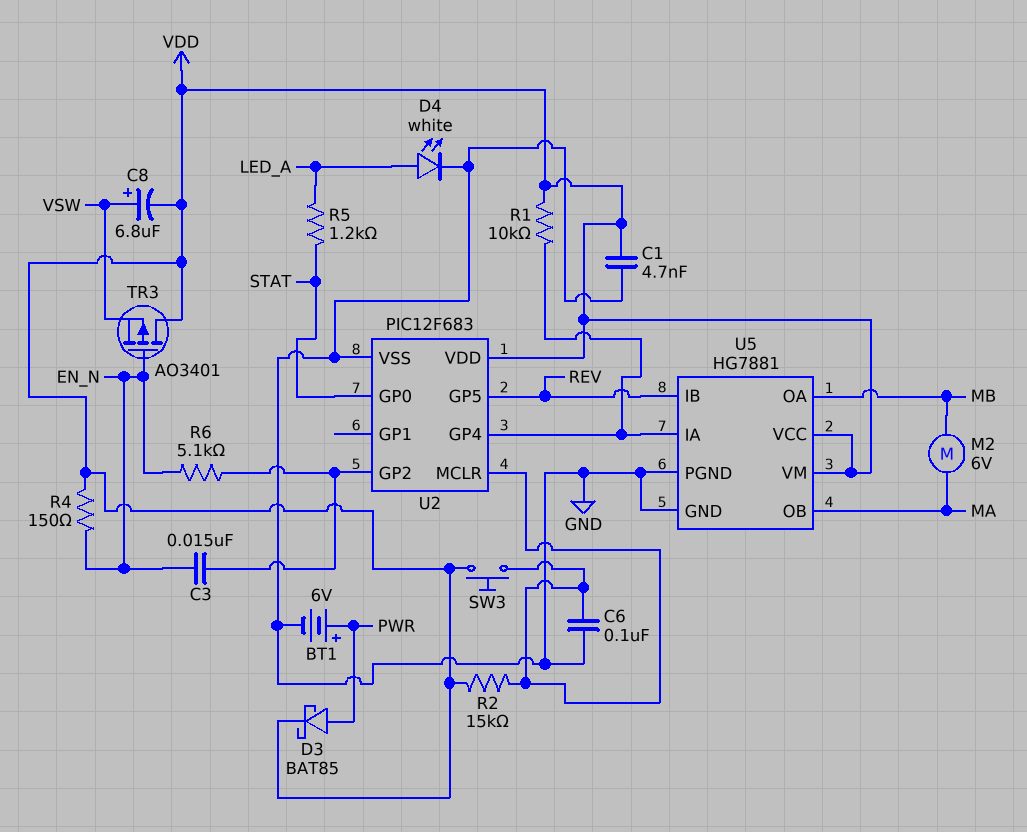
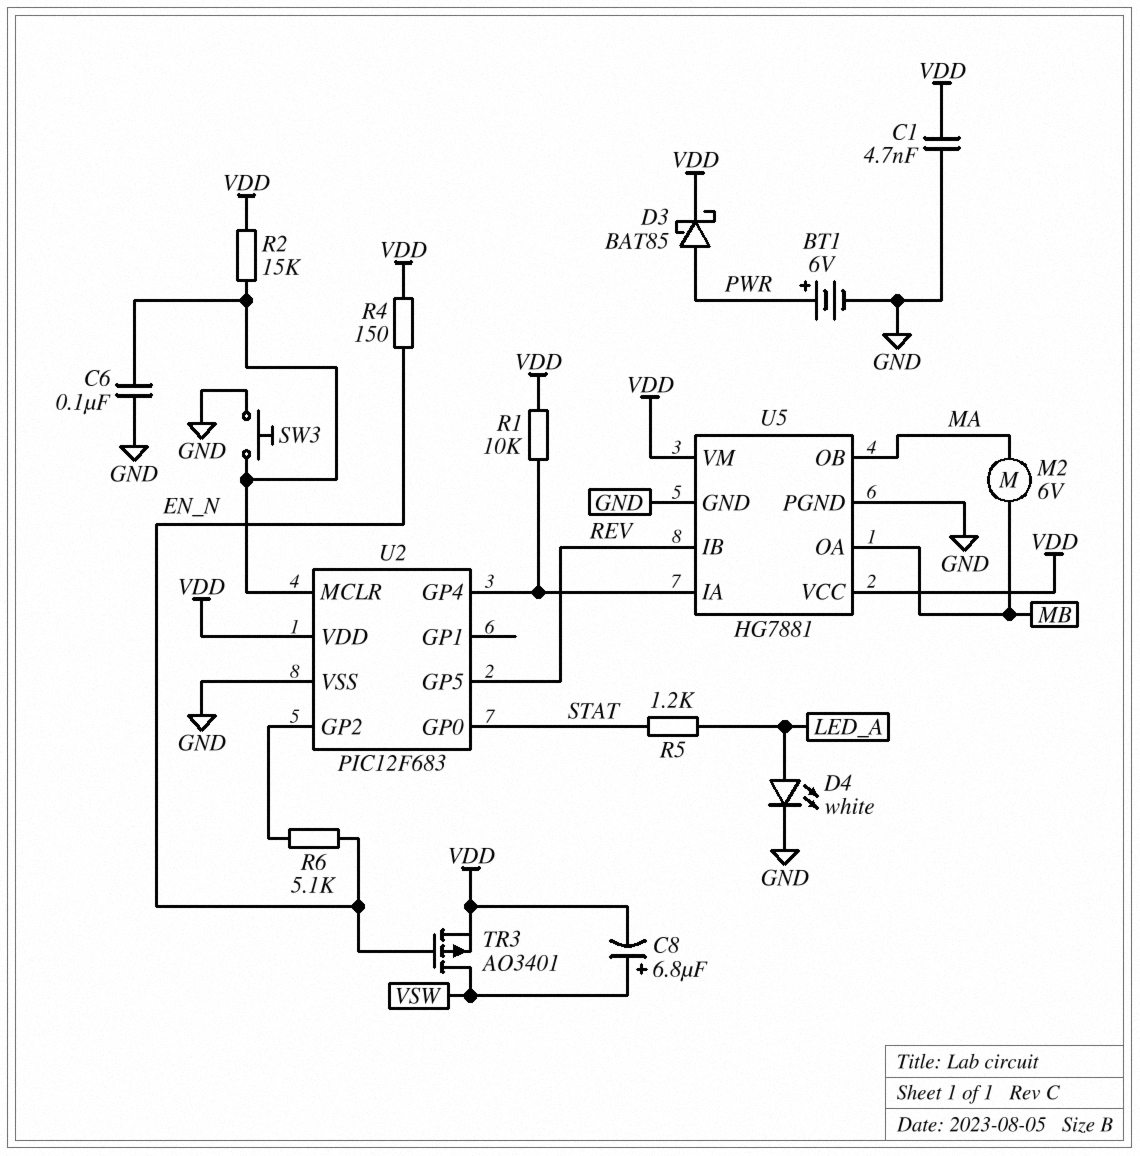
C3: 15nF (EN_N, U2/GP2) -> none
SW3: button (U2/MCLR, VDD) -> button (GND, U2/MCLR)
TR3: PMOS AO3401 (G EN_N, D VDD, S VSW) -> PMOS AO3401 (G EN_N, D VSW, S VDD)

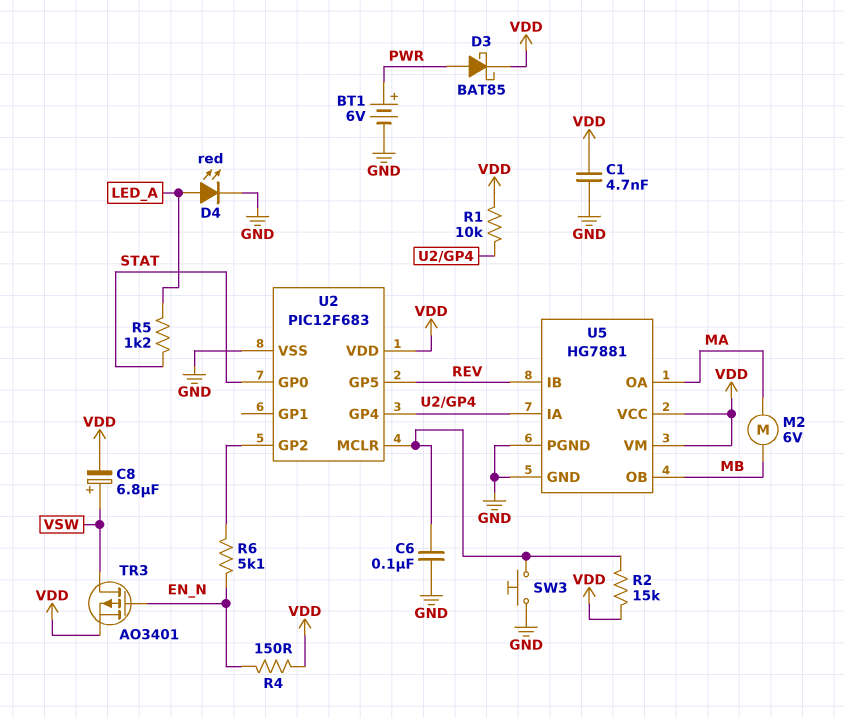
D4: LED white (A LED_A, K GND) -> LED red (A LED_A, K GND)
U5 pin OA: MB -> MA
U5 pin OB: MA -> MB

